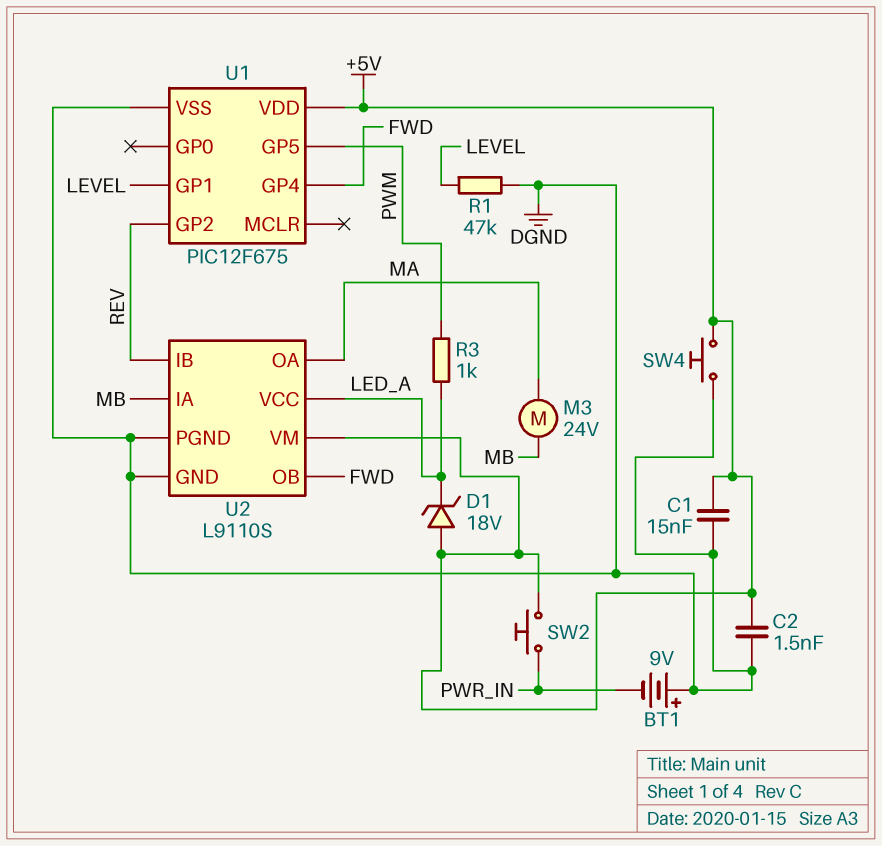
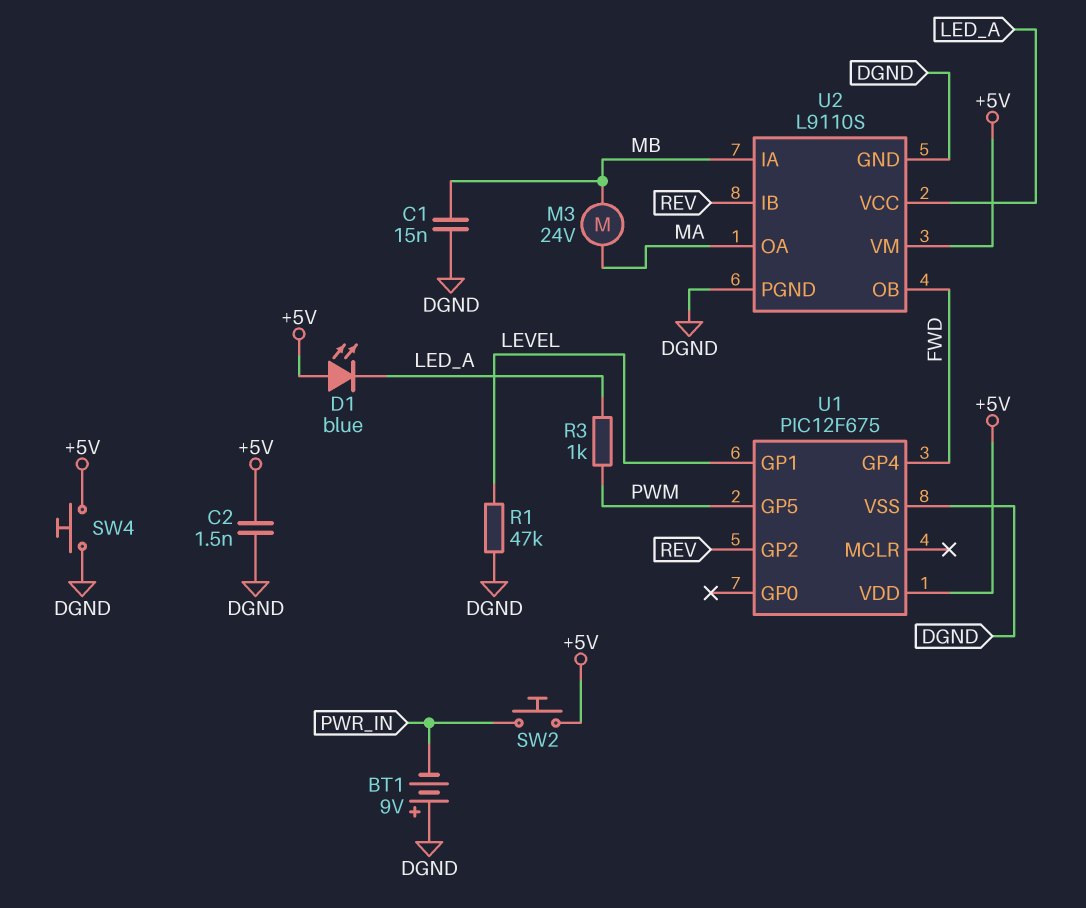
C1: 15nF (+5V, DGND) -> 15nF (DGND, MB)
D1: zener 18V (A +5V, K LED_A) -> LED blue (A +5V, K LED_A)

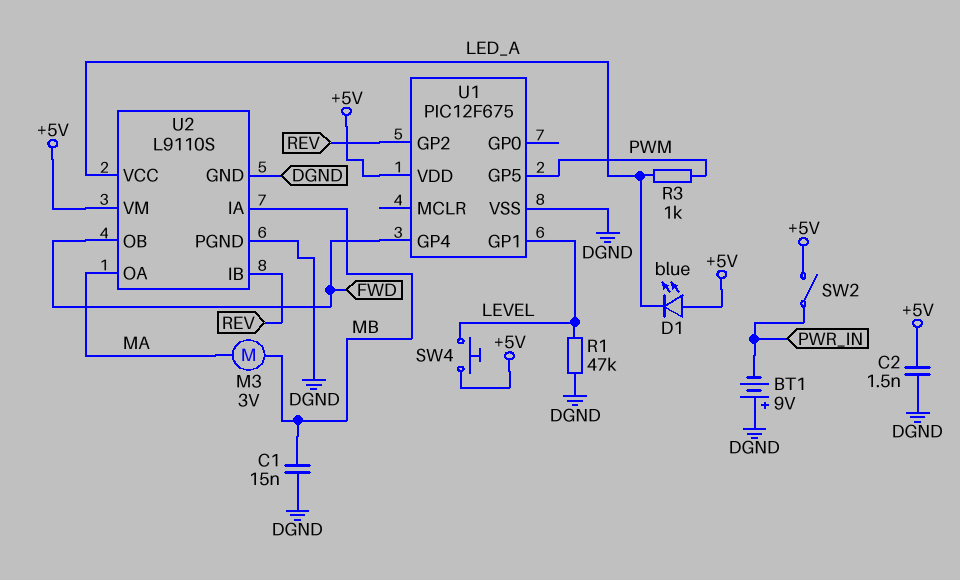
M3: motor 24V (MA, MB) -> motor 3V (MA, MB)
SW2: button (+5V, PWR_IN) -> switch (+5V, PWR_IN)
SW4: button (+5V, DGND) -> button (+5V, LEVEL)

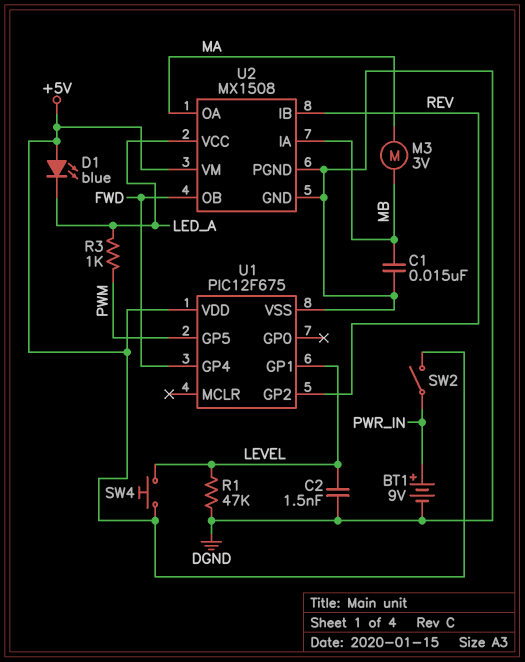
BT1: 9V (plus DGND, minus PWR_IN) -> 9V (plus PWR_IN, minus DGND)
C2: 1.5nF (+5V, DGND) -> 1.5nF (DGND, LEVEL)
U2: L9110S -> MX1508

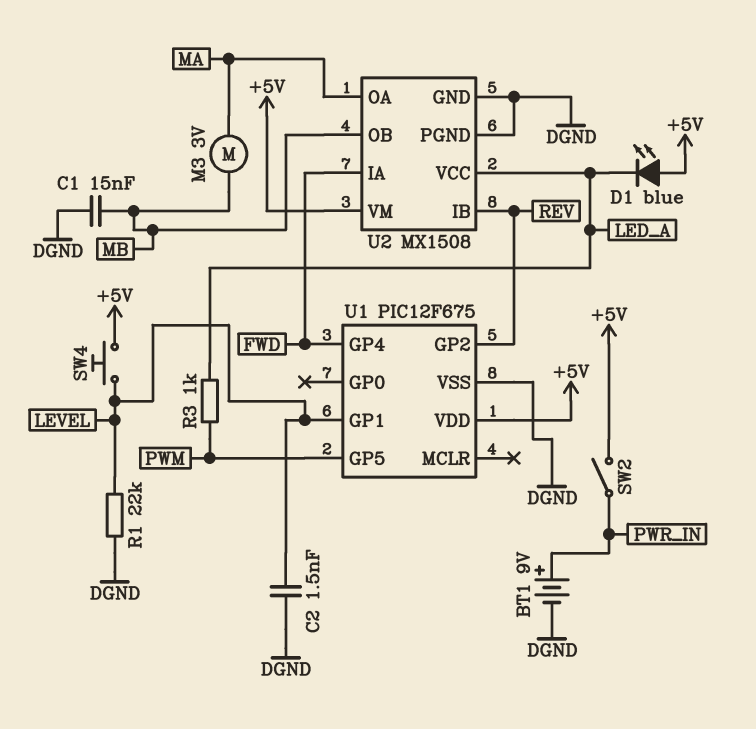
R1: 47k (DGND, LEVEL) -> 22k (DGND, LEVEL)
U2 pin IA: MB -> FWD
U2 pin OB: FWD -> MB

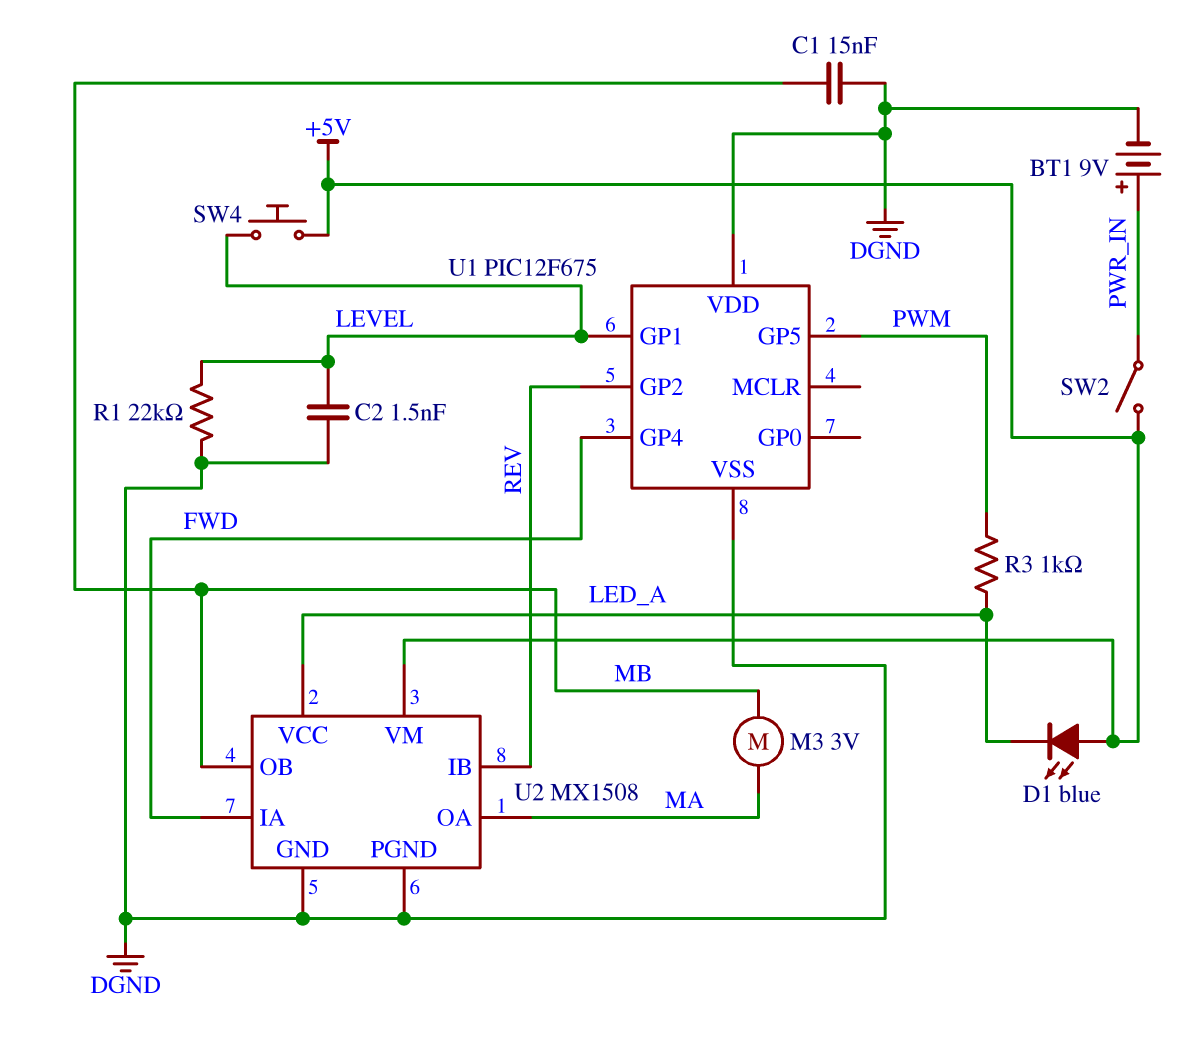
U1 pin VDD: +5V -> DGND

